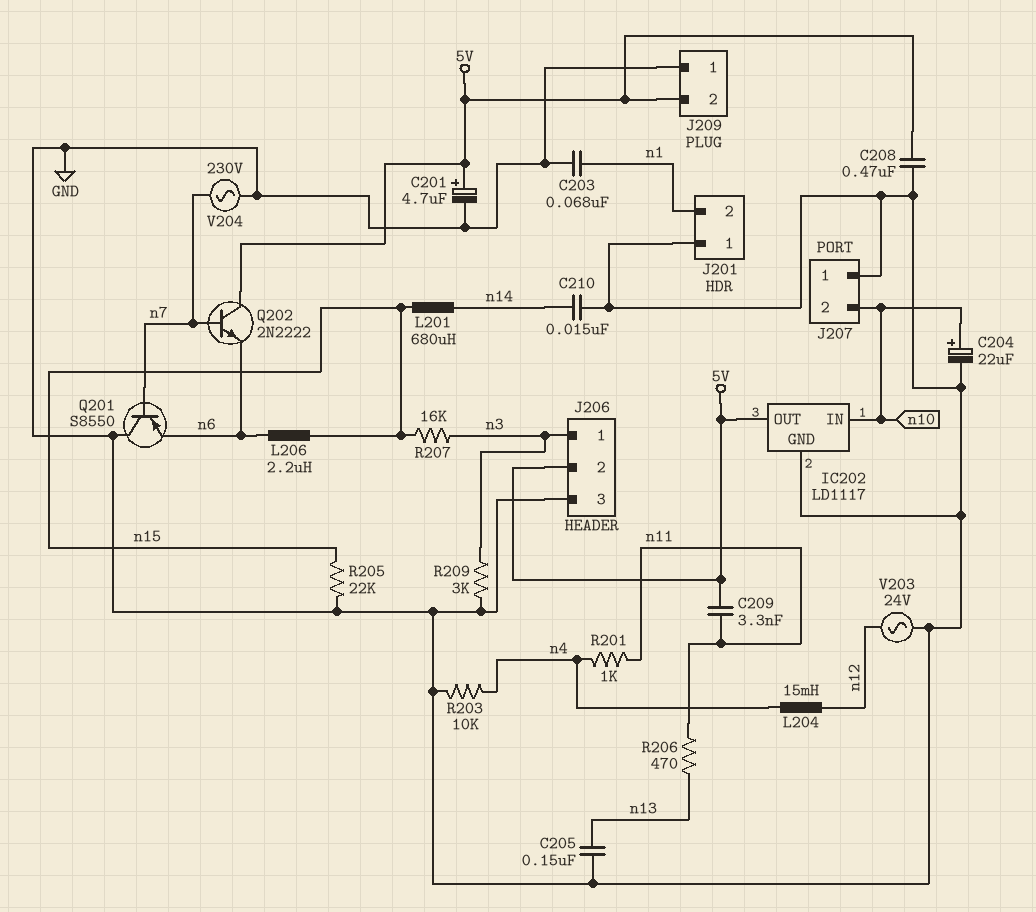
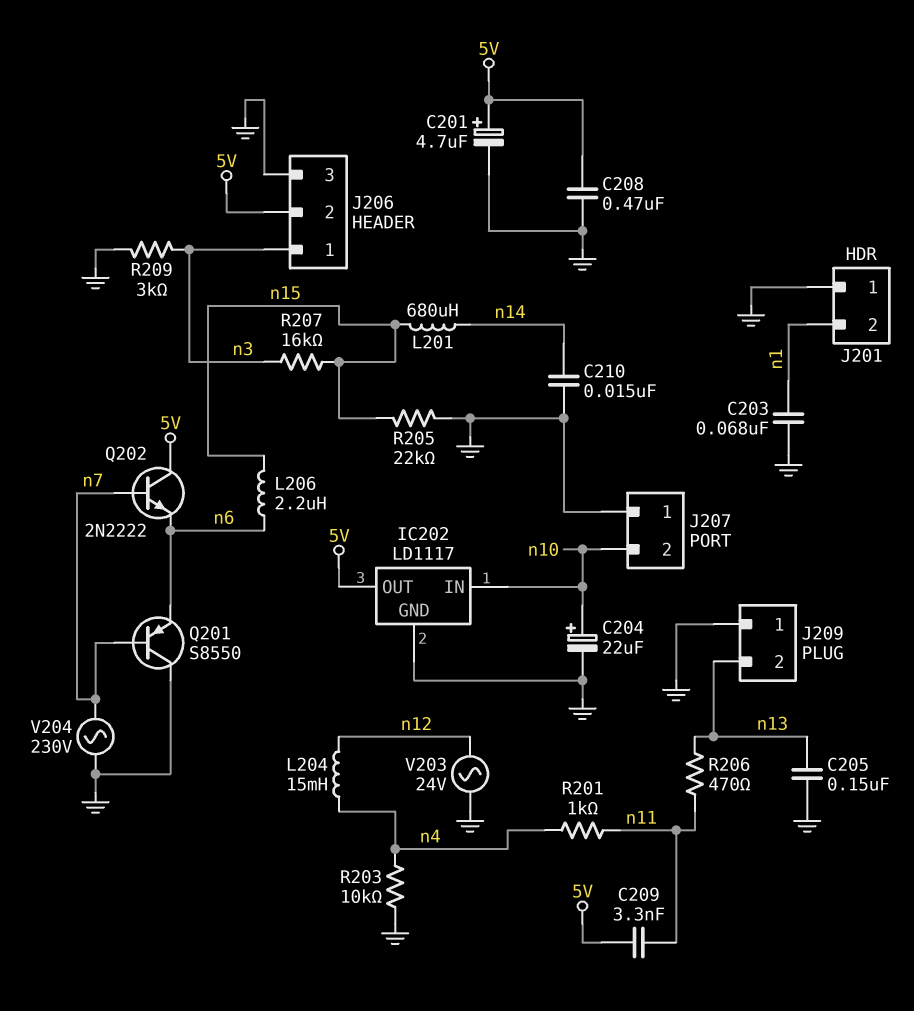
J209 pin 2: 5V -> n13

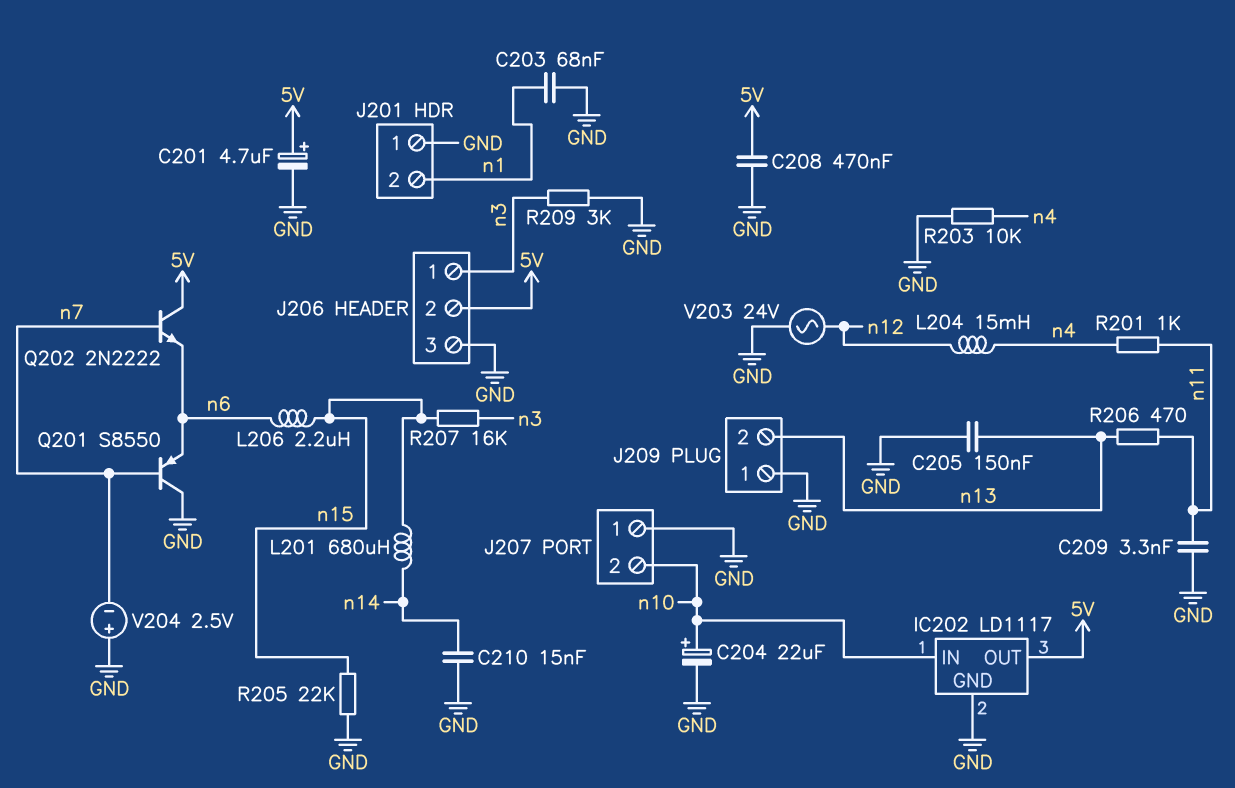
C209: 3.3nF (5V, n11) -> 3.3nF (GND, n11)
V204: AC 230V (GND, n7) -> 2.5V (plus GND, minus n7)

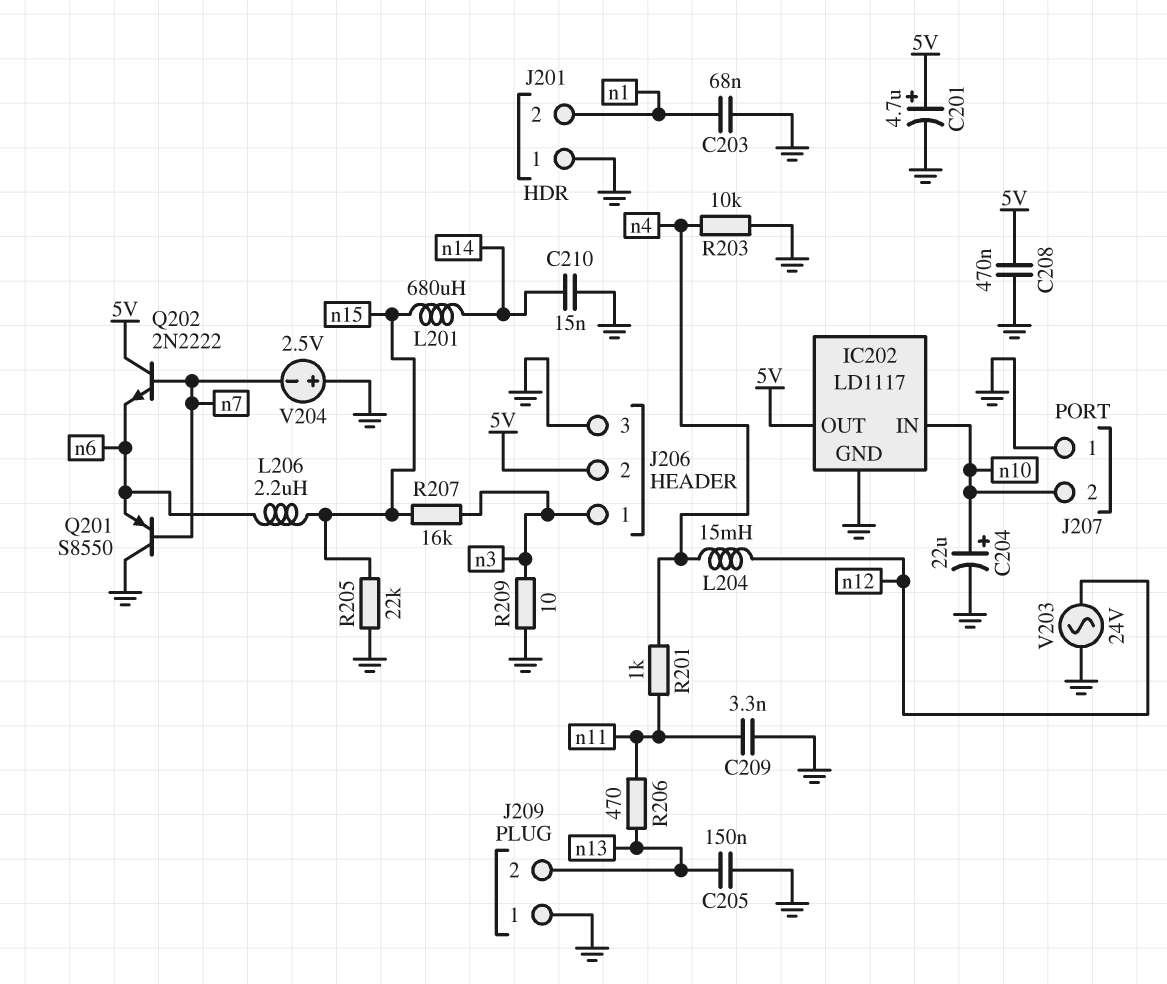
R209: 3k (GND, n3) -> 10 (GND, n3)

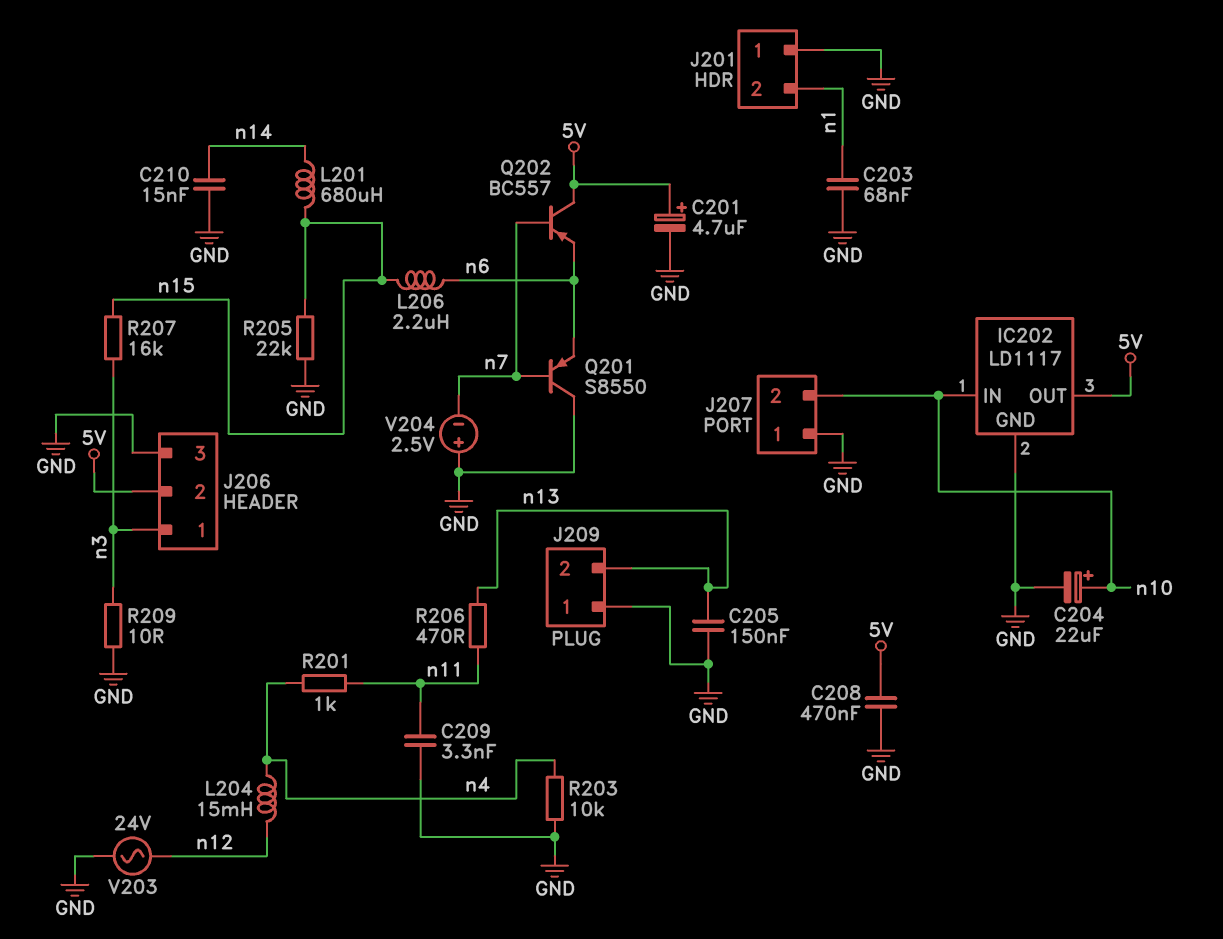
Q202: NPN 2N2222 (B n7, C 5V, E n6) -> PNP BC557 (B n7, C 5V, E n6)

